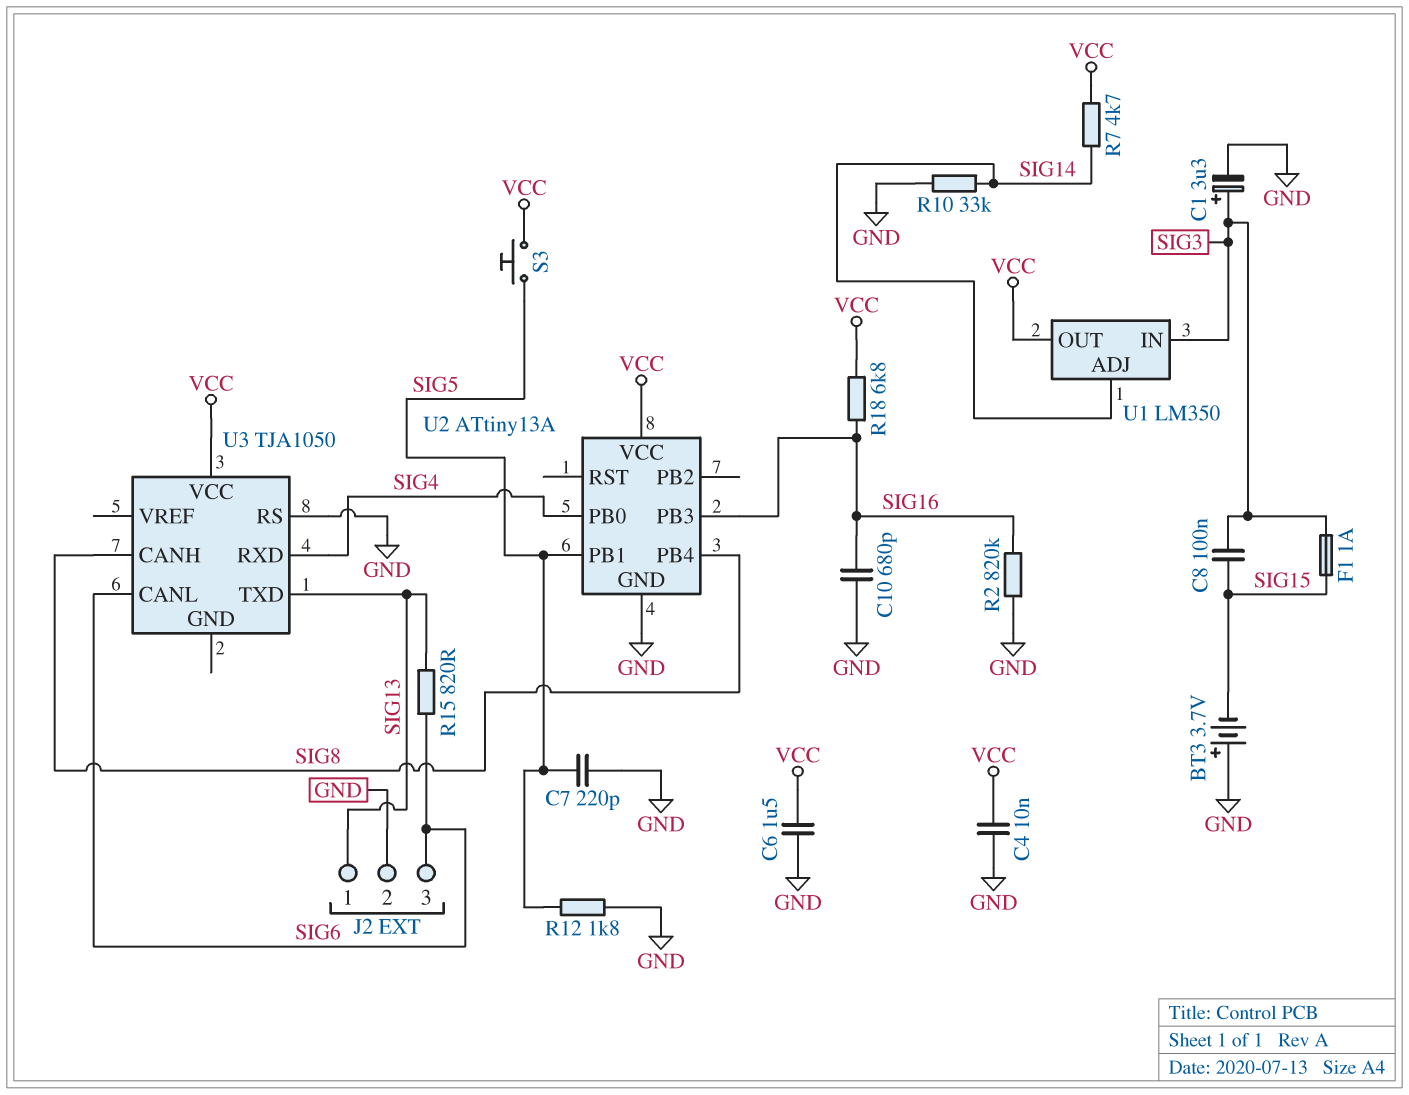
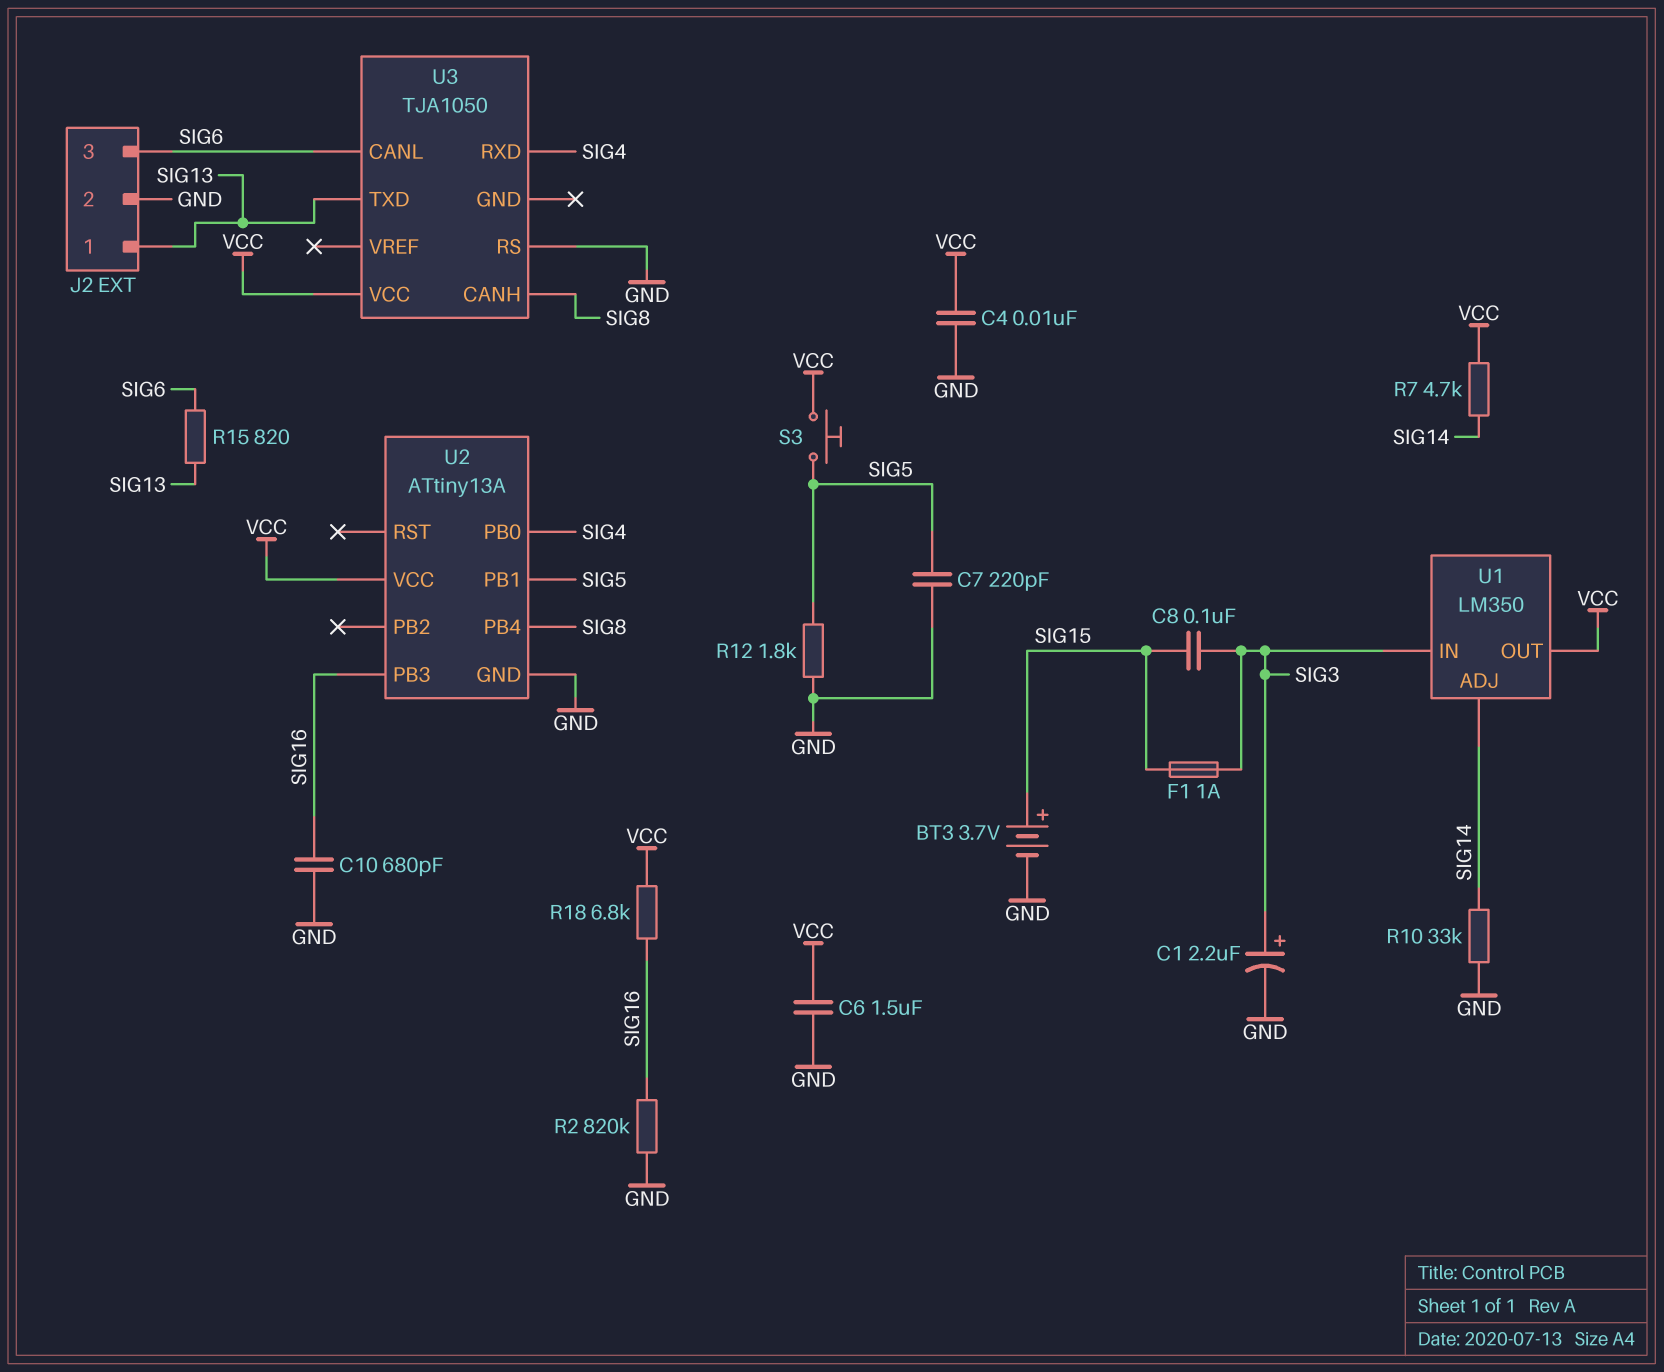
BT3: 3.7V (plus GND, minus SIG15) -> 3.7V (plus SIG15, minus GND)
C1: 3.3uF (plus SIG3, minus GND) -> 2.2uF (plus SIG3, minus GND)

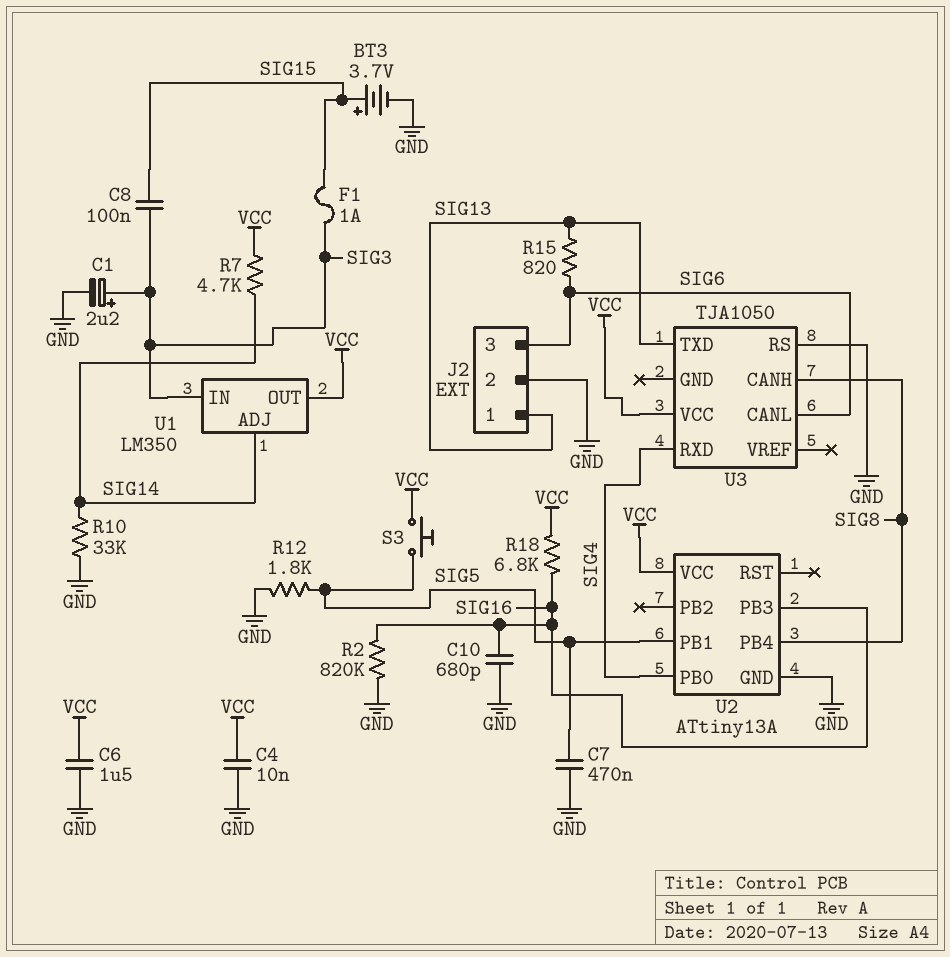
C7: 220pF (GND, SIG5) -> 470nF (GND, SIG5)

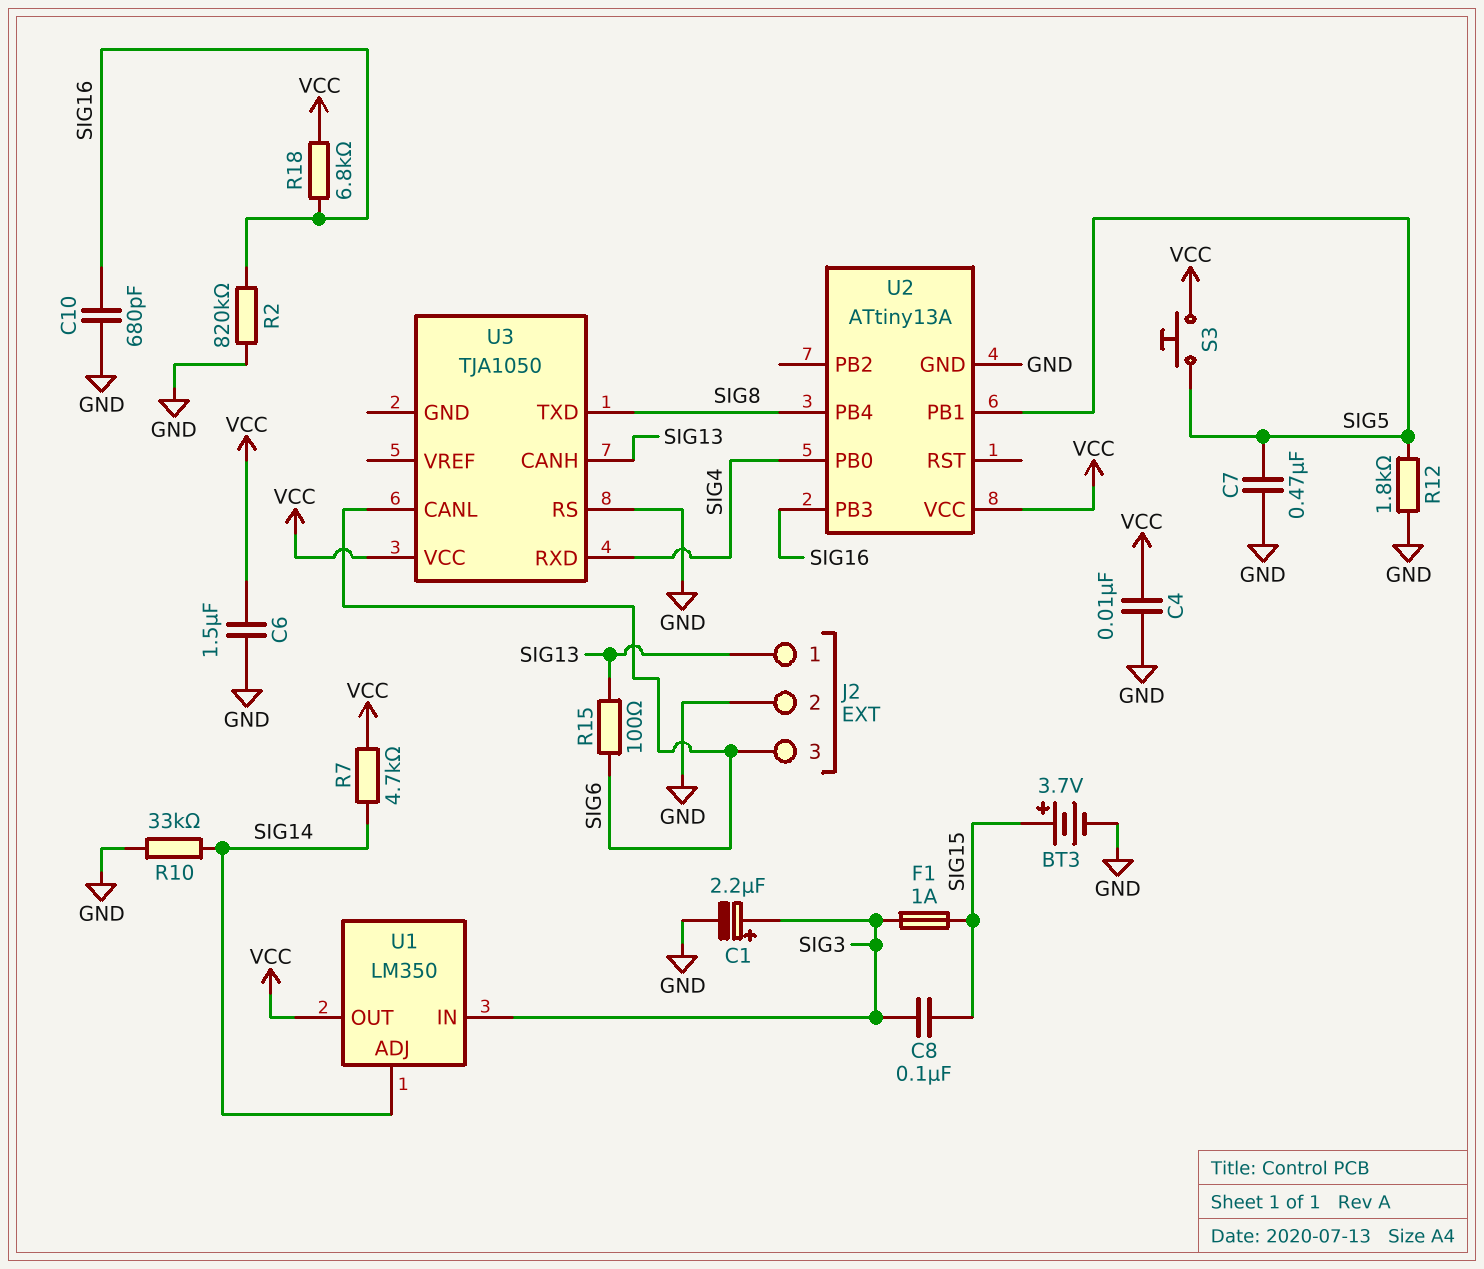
R15: 820 (SIG6, SIG13) -> 100 (SIG6, SIG13)
U3 pin CANH: SIG8 -> SIG13
U3 pin TXD: SIG13 -> SIG8

